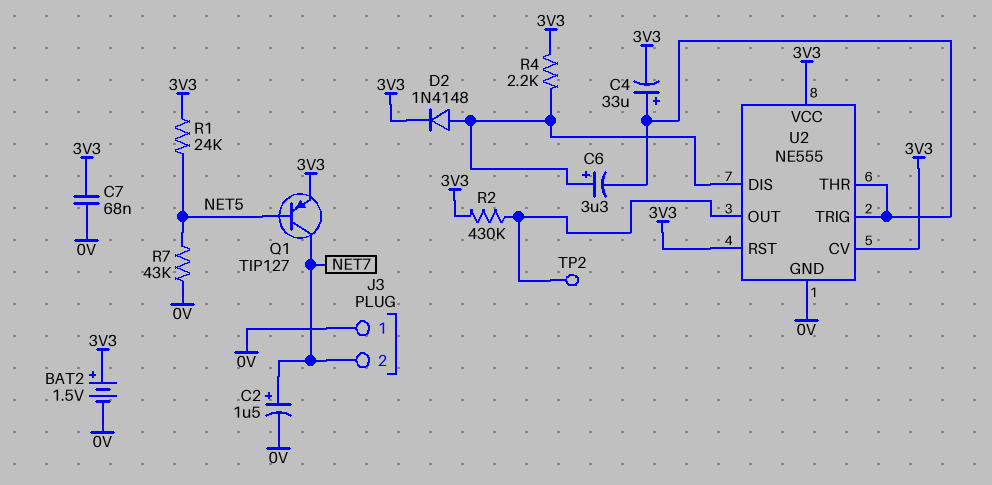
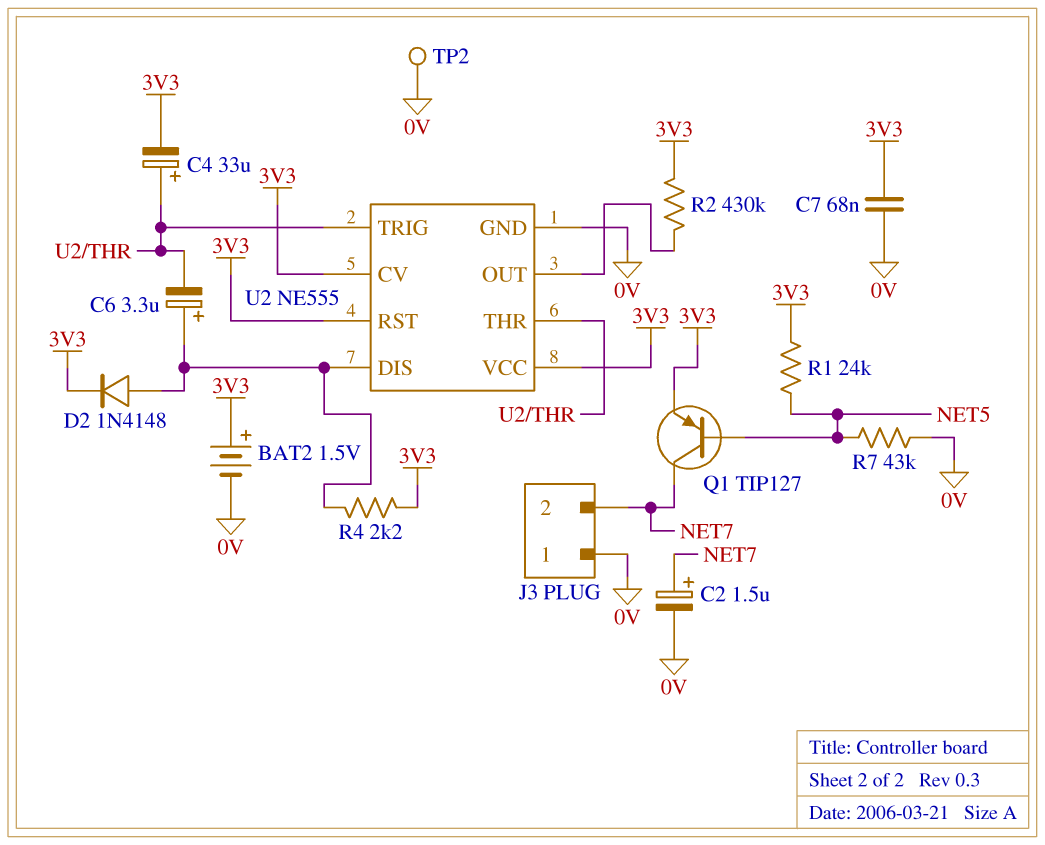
TP2: test point (U2/OUT) -> test point (0V)

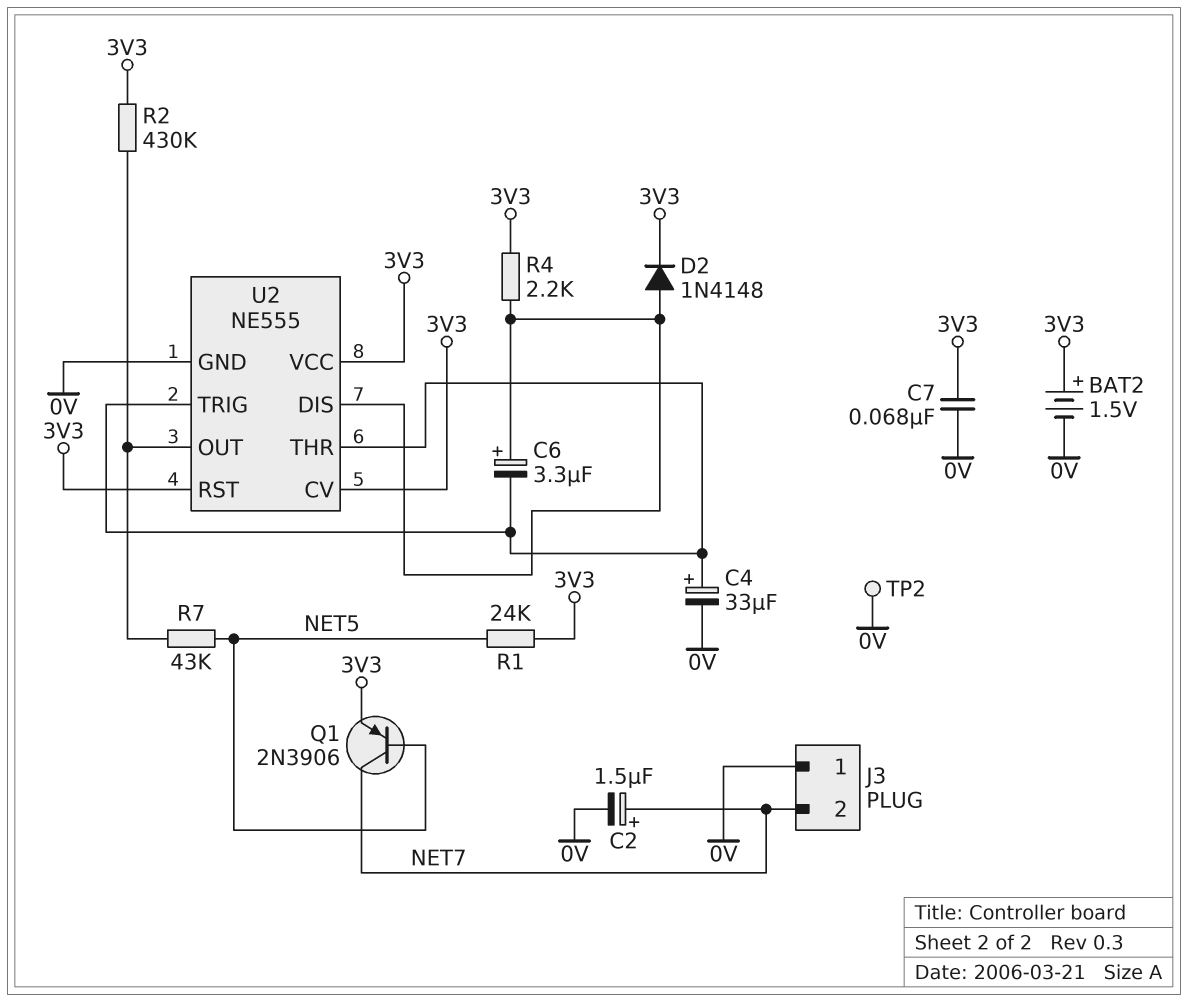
C4: 33uF (plus U2/THR, minus 3V3) -> 33uF (plus U2/THR, minus 0V)
Q1: PNP TIP127 (B NET5, C NET7, E 3V3) -> PNP 2N3906 (B NET5, C NET7, E 3V3)
R7: 43k (0V, NET5) -> 43k (NET5, U2/OUT)

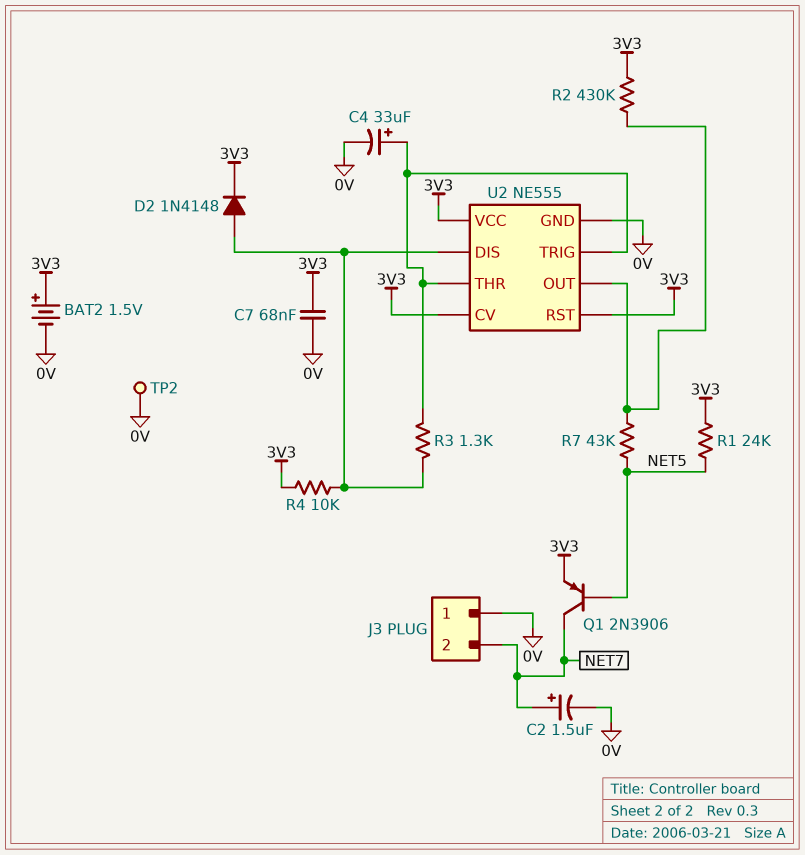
C6: 3.3uF (plus U2/DIS, minus U2/THR) -> none
R3: none -> 1.3k (U2/DIS, U2/THR)
R4: 2.2k (3V3, U2/DIS) -> 10k (3V3, U2/DIS)

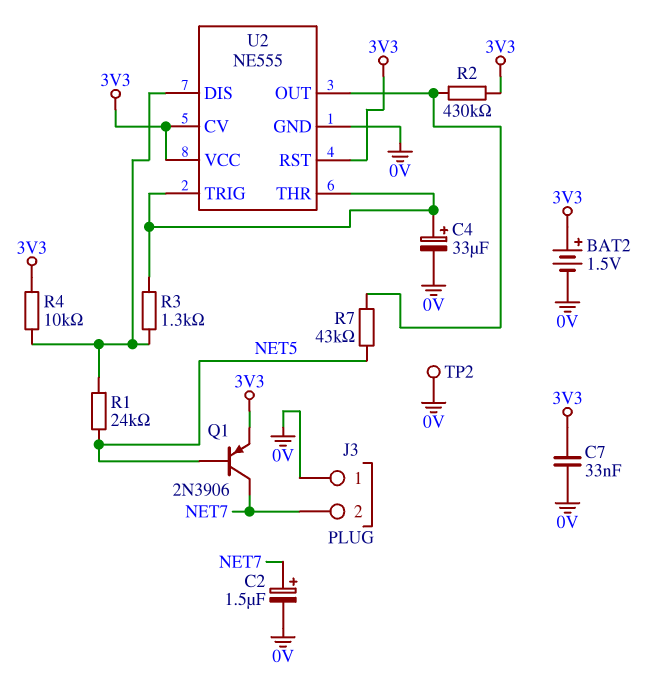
C7: 68nF (0V, 3V3) -> 33nF (0V, 3V3)
D2: diode 1N4148 (A U2/DIS, K 3V3) -> none
R1: 24k (3V3, NET5) -> 24k (NET5, U2/DIS)

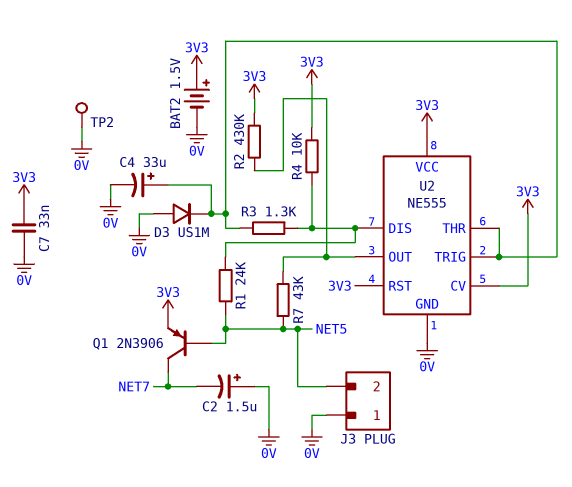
C2: 1.5uF (plus NET7, minus 0V) -> 1.5uF (plus 0V, minus NET7)
D3: none -> diode US1M (A 0V, K U2/THR)
J3 pin 2: NET7 -> NET5

